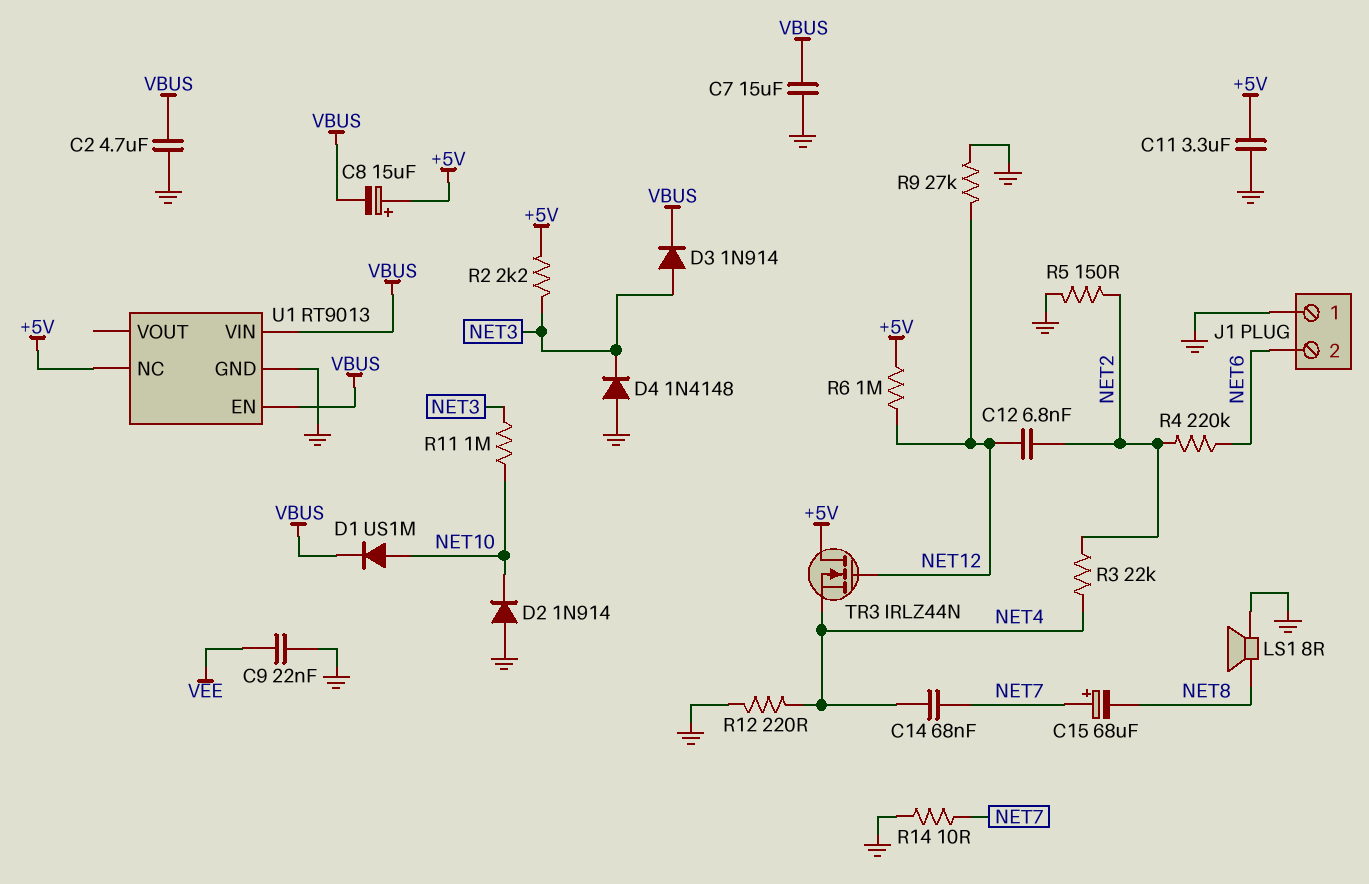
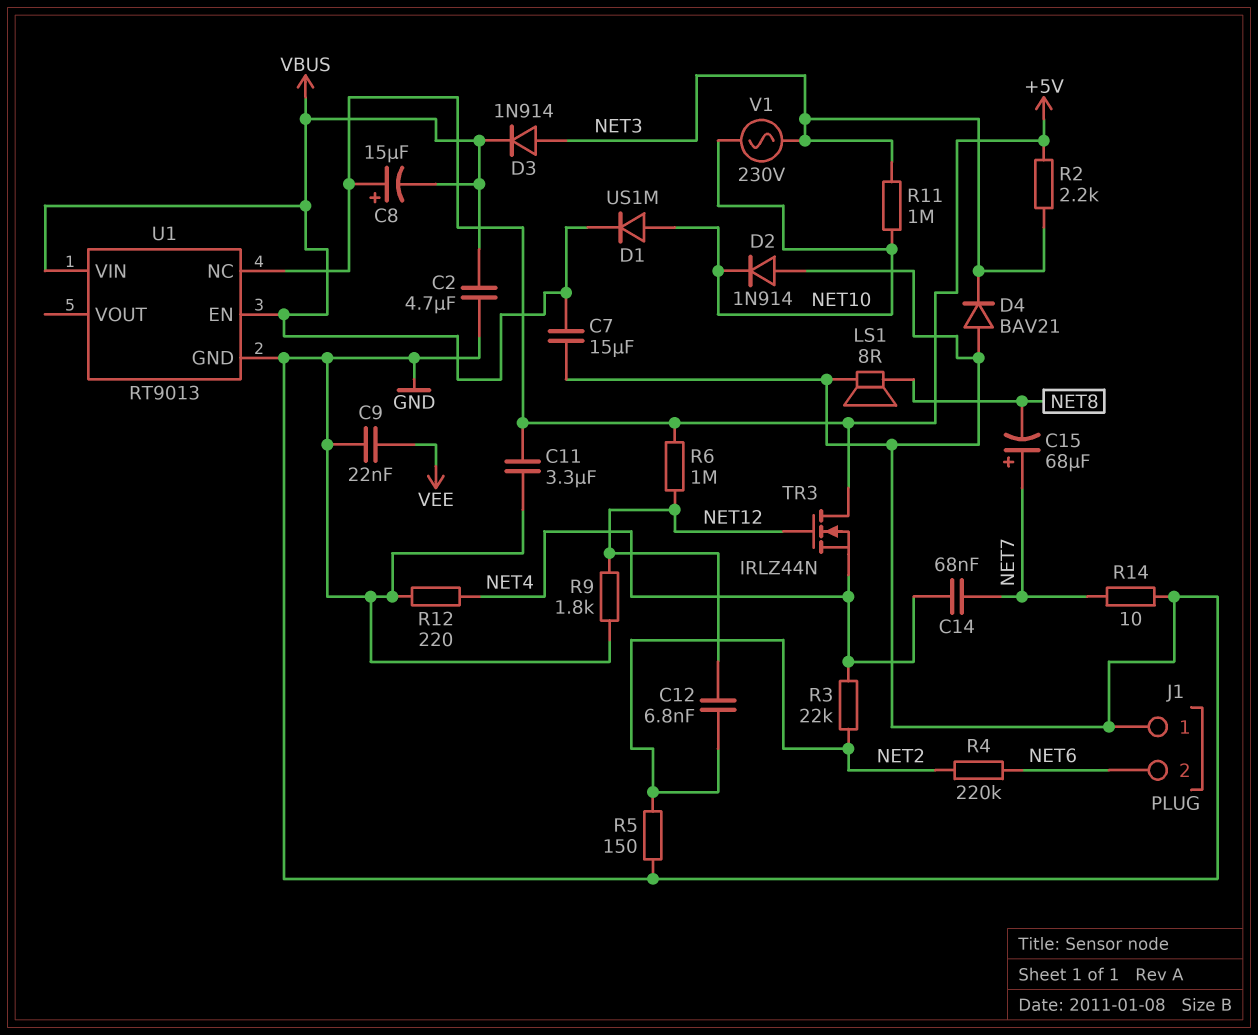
D4: diode 1N4148 (A GND, K NET3) -> diode BAV21 (A GND, K NET3)
R9: 27k (GND, NET12) -> 1.8k (GND, NET12)
V1: none -> AC 230V (NET3, NET10)

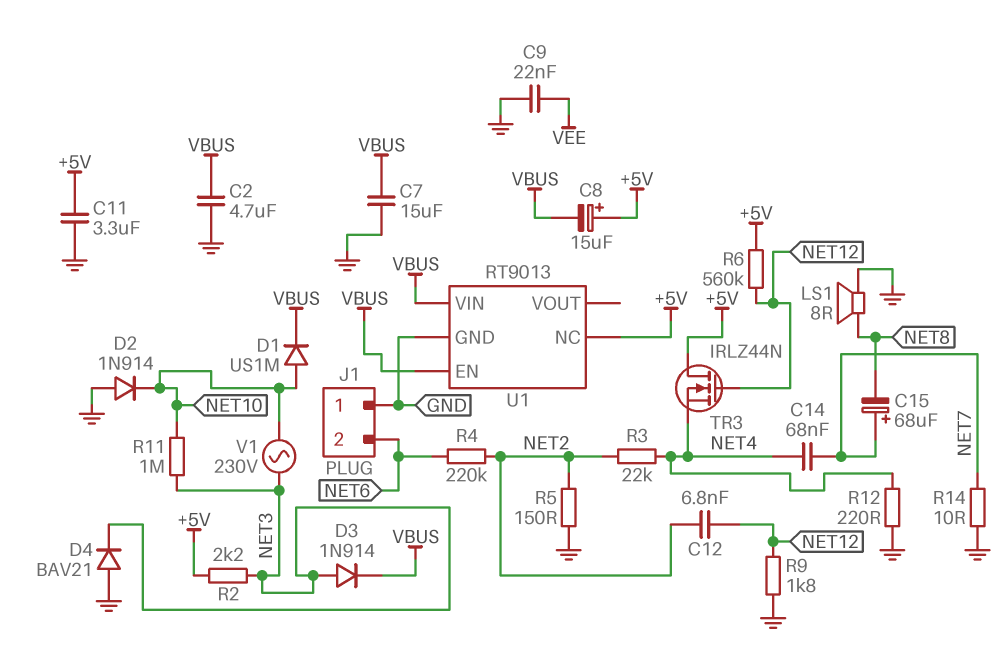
R6: 1M (+5V, NET12) -> 560k (+5V, NET12)

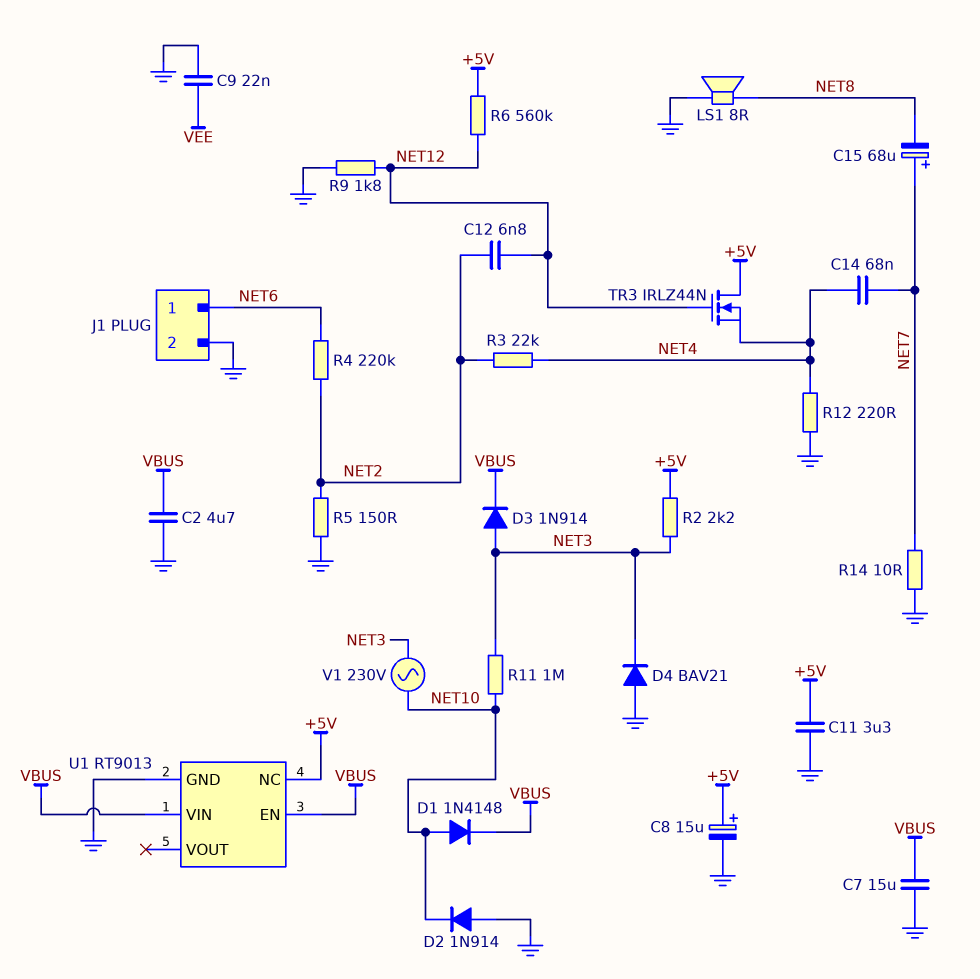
C8: 15uF (plus +5V, minus VBUS) -> 15uF (plus +5V, minus GND)
D1: diode US1M (A NET10, K VBUS) -> diode 1N4148 (A NET10, K VBUS)
J1 pin 1: GND -> NET6
J1 pin 2: NET6 -> GND

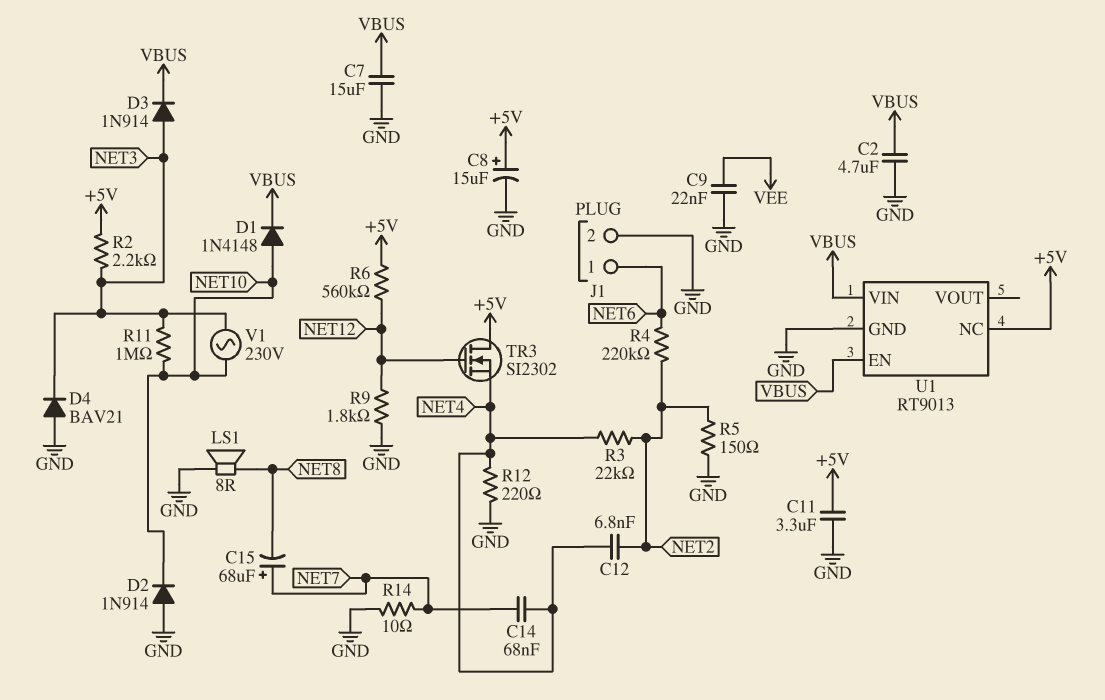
C12: 6.8nF (NET2, NET12) -> 6.8nF (NET2, NET4)
TR3: NMOS IRLZ44N (G NET12, D +5V, S NET4) -> NMOS SI2302 (G NET12, D +5V, S NET4)

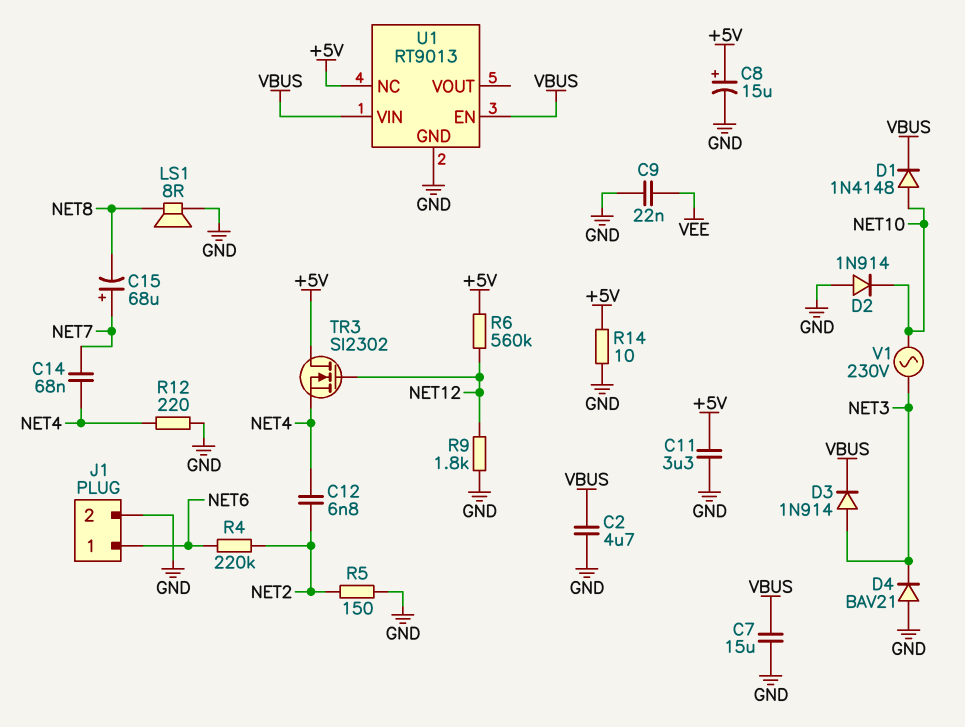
R2: 2.2k (+5V, NET3) -> none
R3: 22k (NET2, NET4) -> none
R11: 1M (NET3, NET10) -> none
R14: 10 (GND, NET7) -> 10 (+5V, GND)

